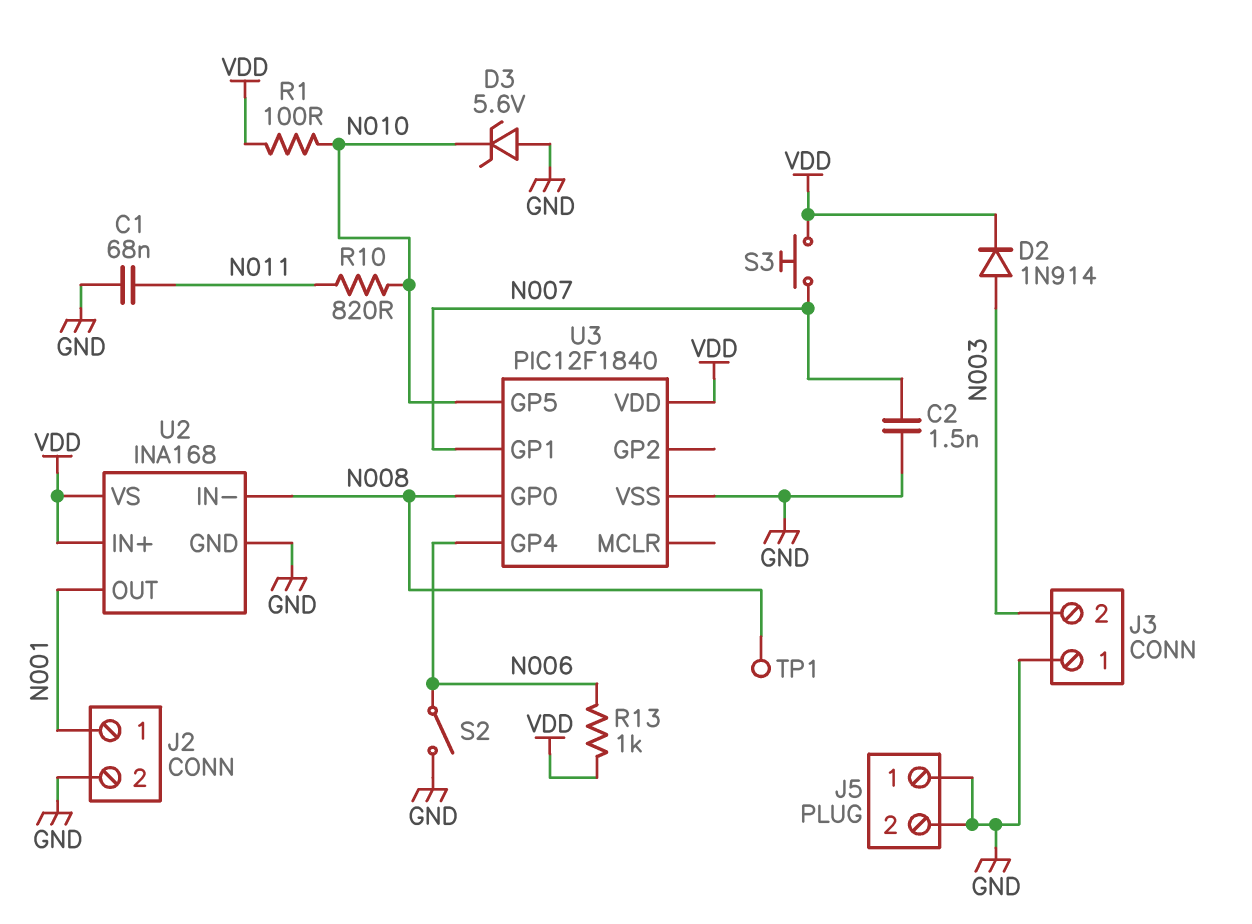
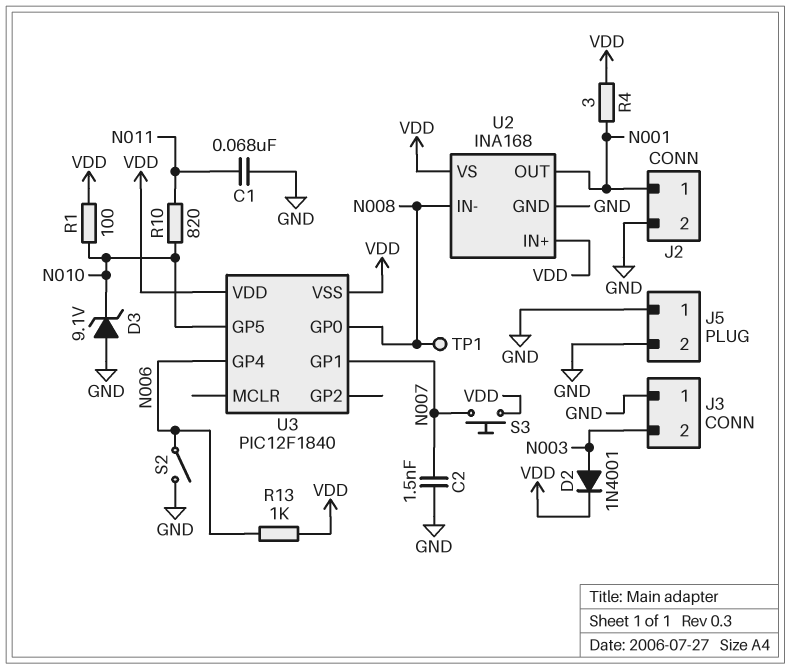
D2: diode 1N914 (A N003, K VDD) -> diode 1N4001 (A N003, K VDD)
D3: zener 5.6V (A GND, K N010) -> zener 9.1V (A GND, K N010)
R4: none -> 3 (N001, VDD)
U3 pin VSS: GND -> VDD

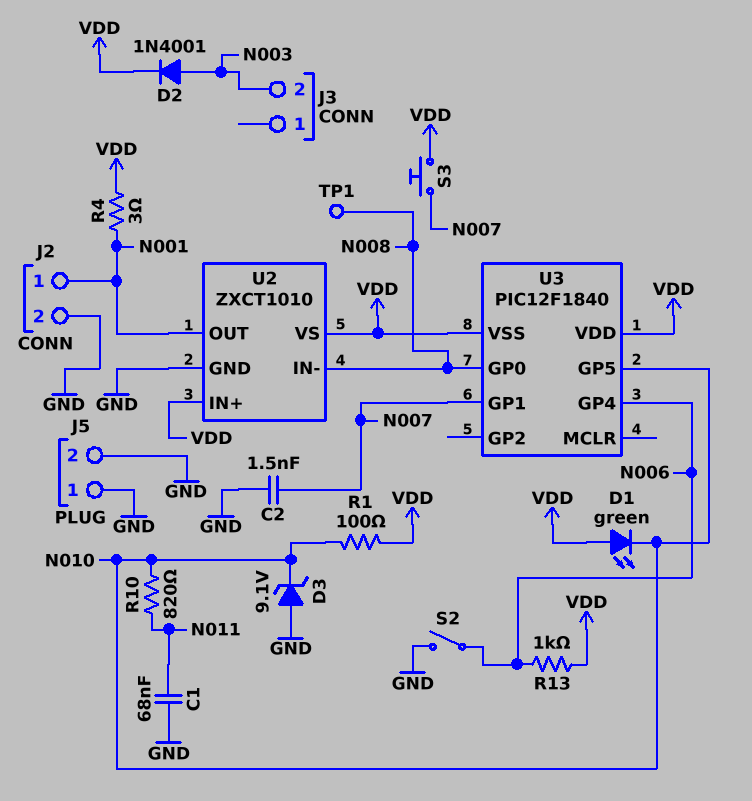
D1: none -> LED green (A VDD, K N010)
J3 pin 1: GND -> none
U2: INA168 -> ZXCT1010

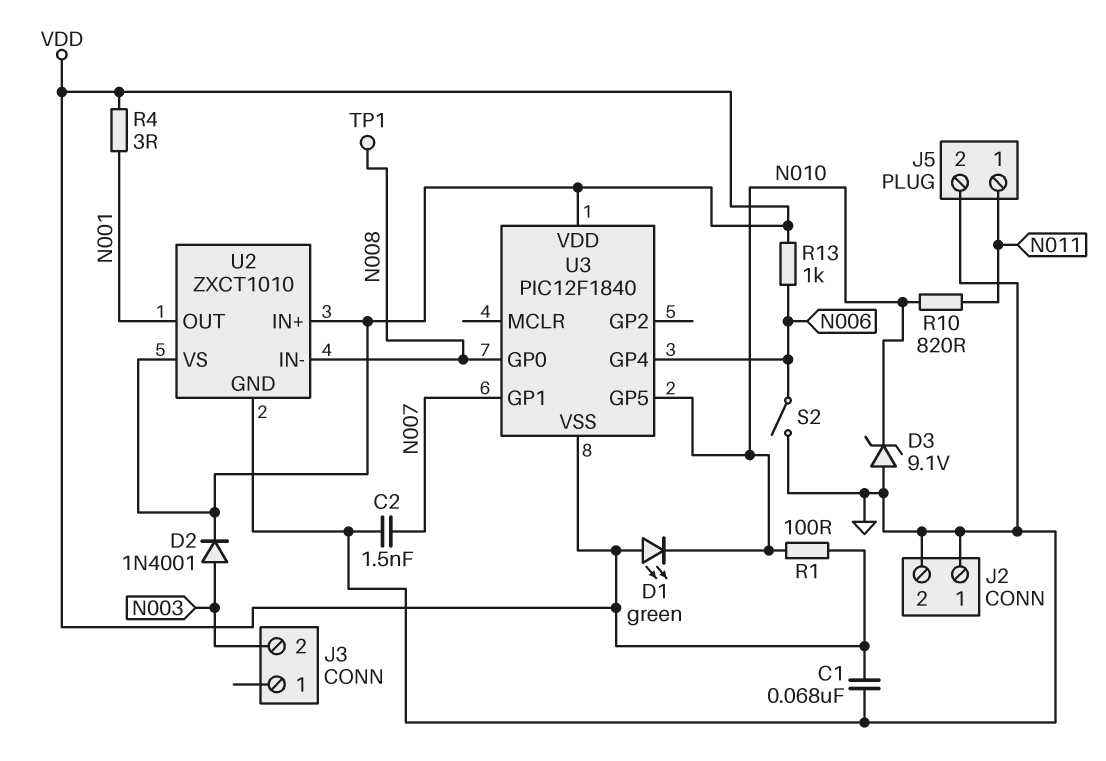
C1: 68nF (GND, N011) -> 68nF (GND, VDD)
J2 pin 1: N001 -> GND
J5 pin 1: GND -> N011
S3: button (N007, VDD) -> none

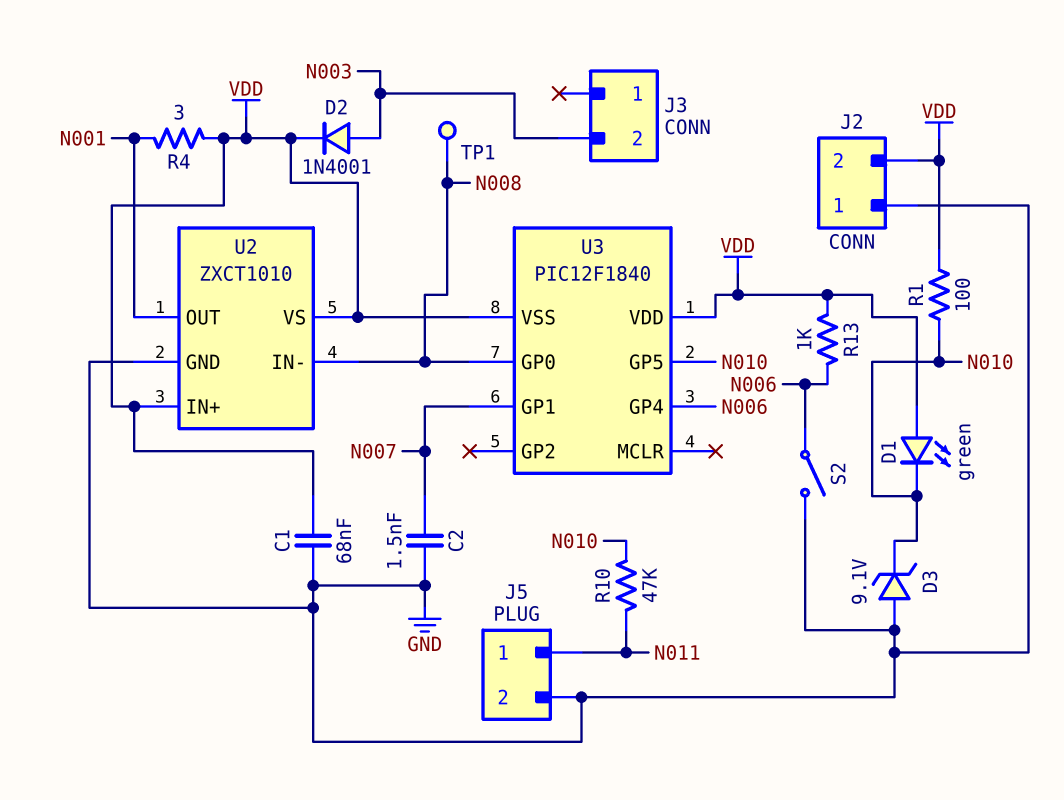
J2 pin 2: GND -> VDD
R10: 820 (N010, N011) -> 47k (N010, N011)

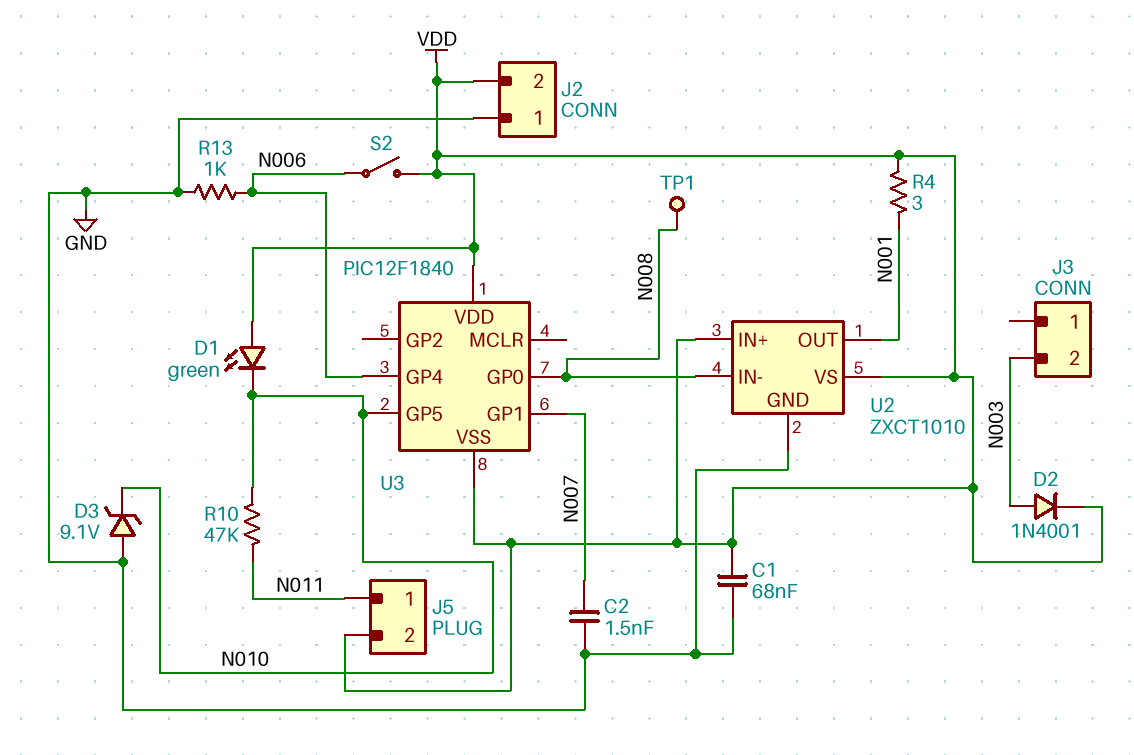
J5 pin 2: GND -> VDD
R1: 100 (N010, VDD) -> none
R13: 1k (N006, VDD) -> 1k (GND, N006)
S2: switch (GND, N006) -> switch (N006, VDD)

